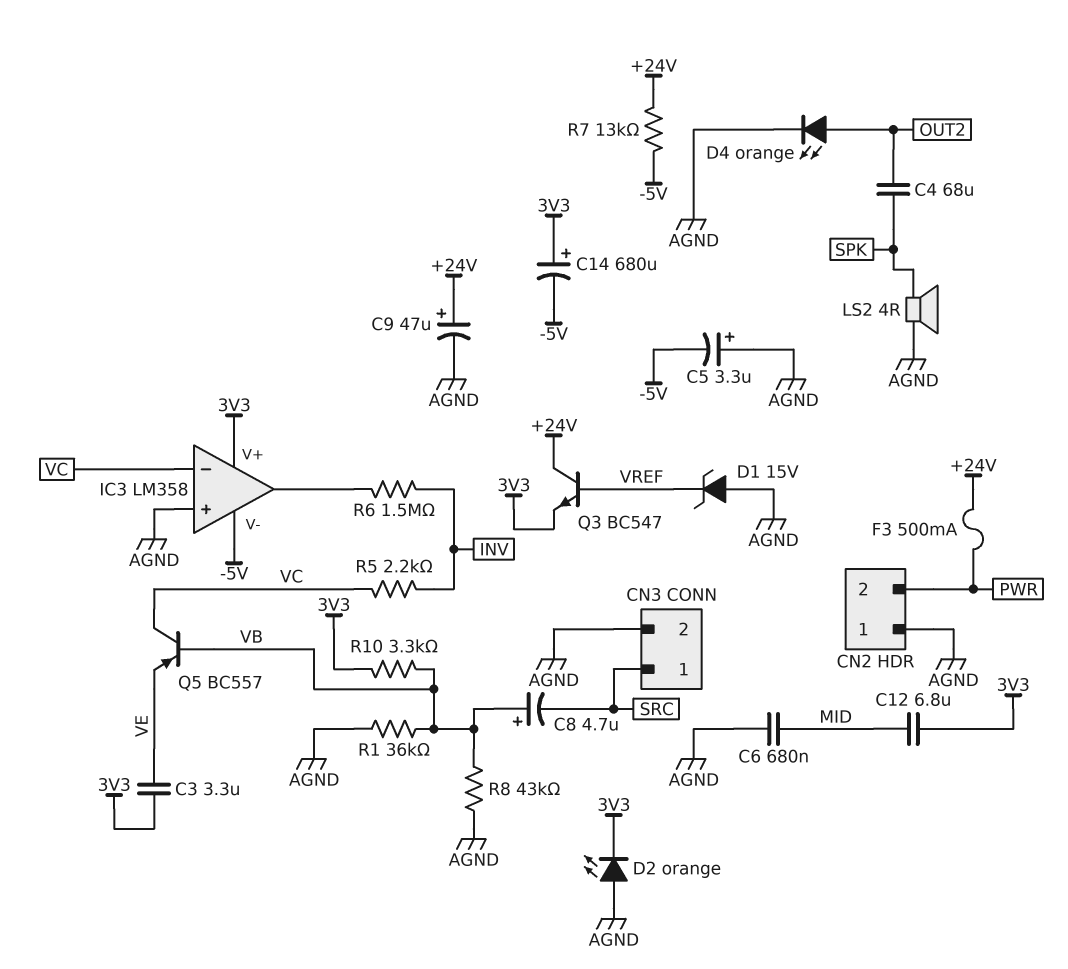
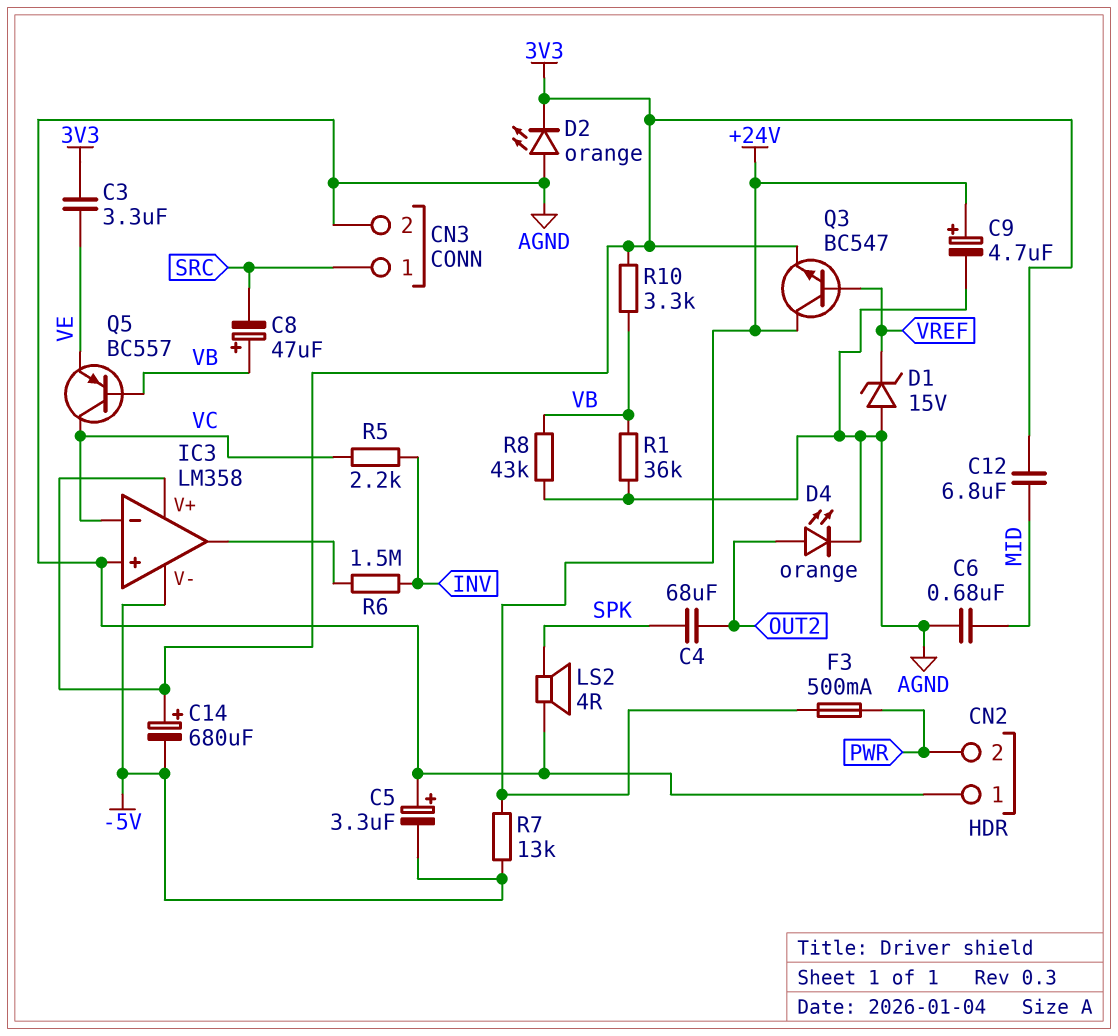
C8: 4.7uF (plus VB, minus SRC) -> 47uF (plus VB, minus SRC)
C9: 47uF (plus +24V, minus AGND) -> 4.7uF (plus +24V, minus AGND)

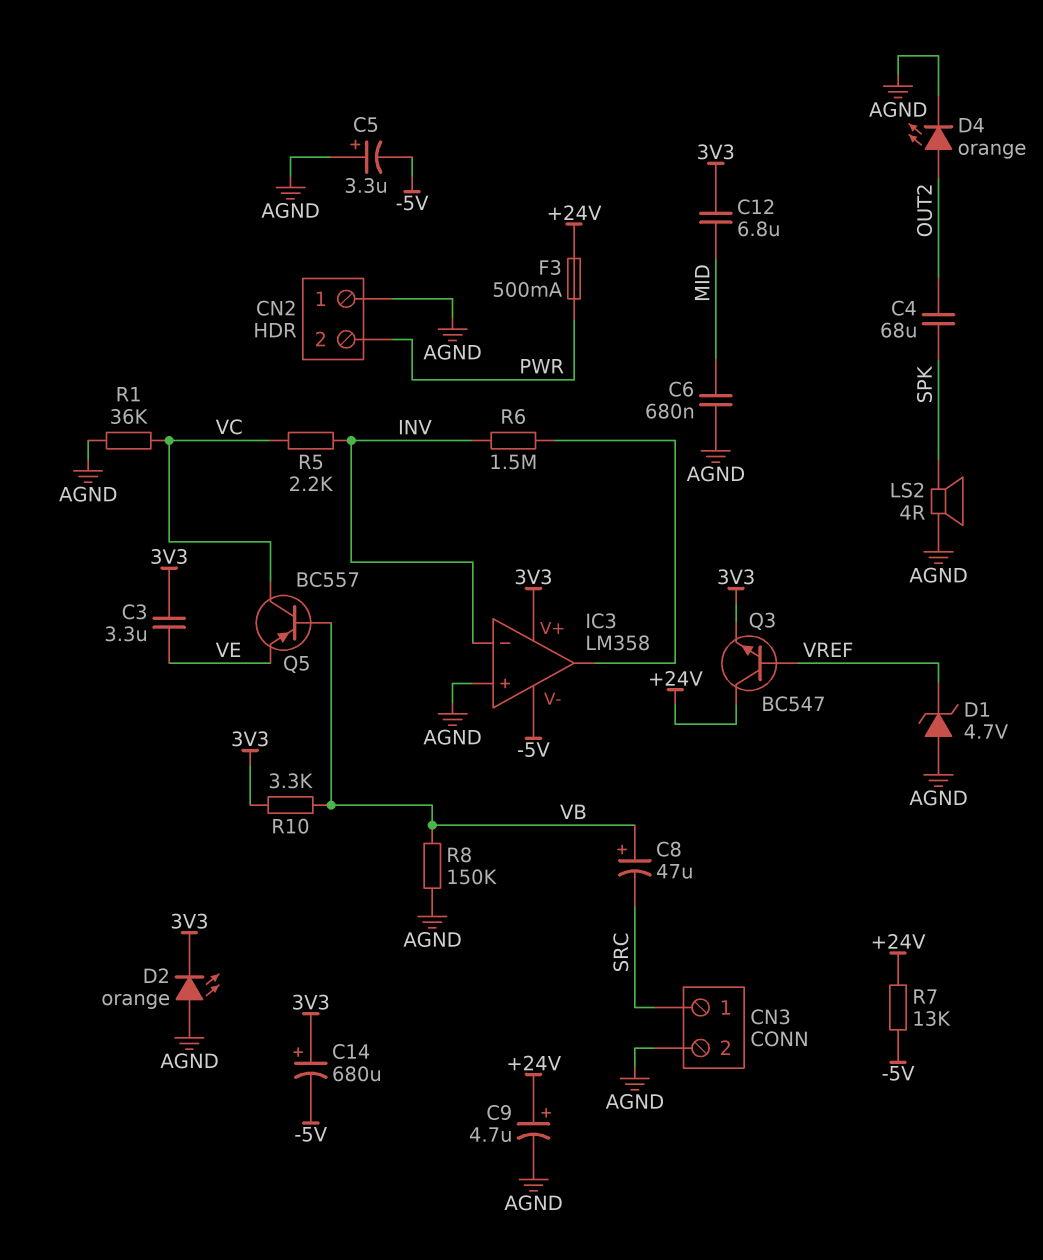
D1: zener 15V (A AGND, K VREF) -> zener 4.7V (A AGND, K VREF)
IC3 pin in-: VC -> INV
R1: 36k (AGND, VB) -> 36k (AGND, VC)
R8: 43k (AGND, VB) -> 150k (AGND, VB)

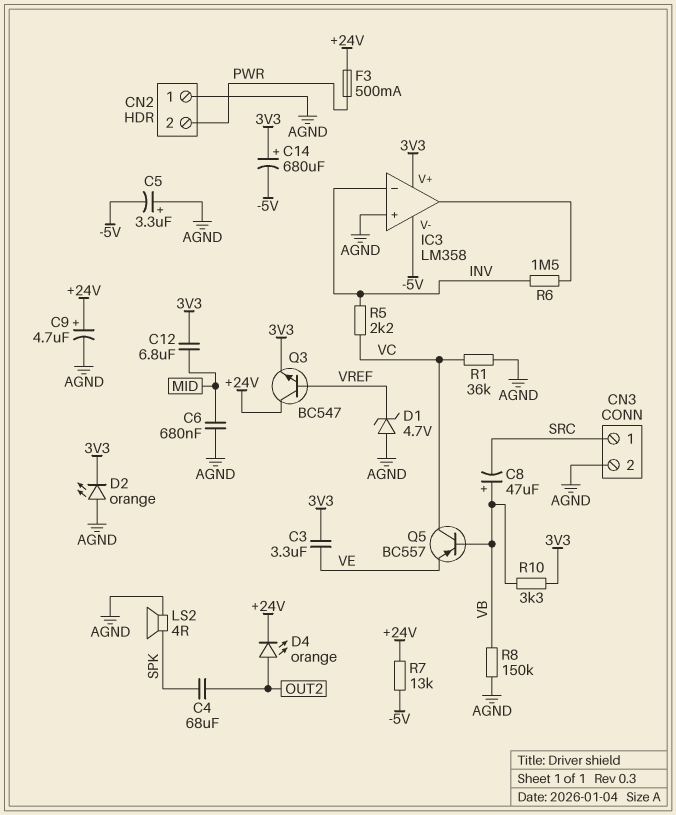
D4: LED orange (A OUT2, K AGND) -> LED orange (A OUT2, K +24V)

